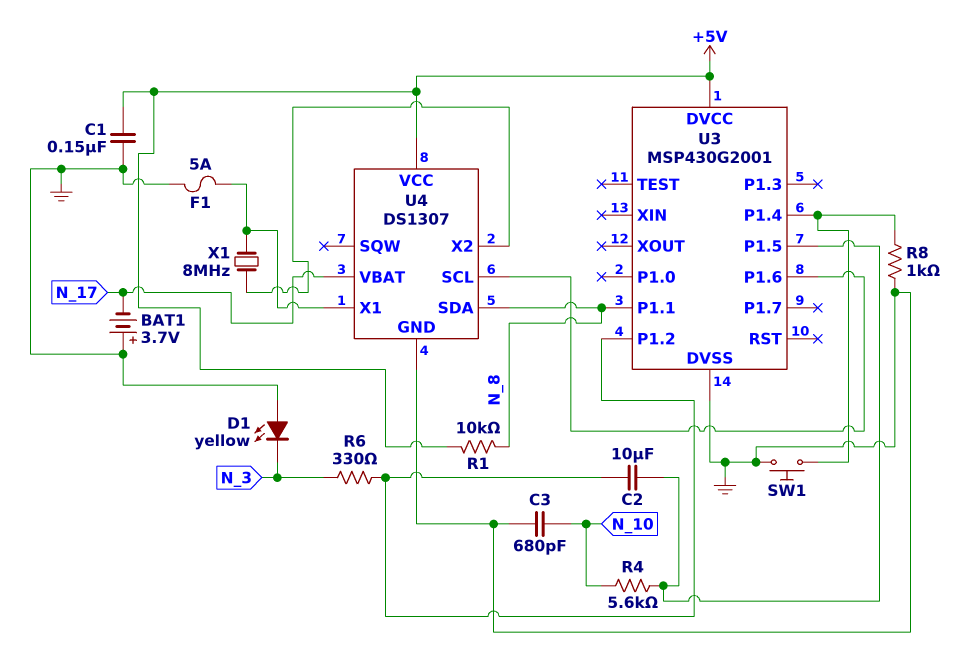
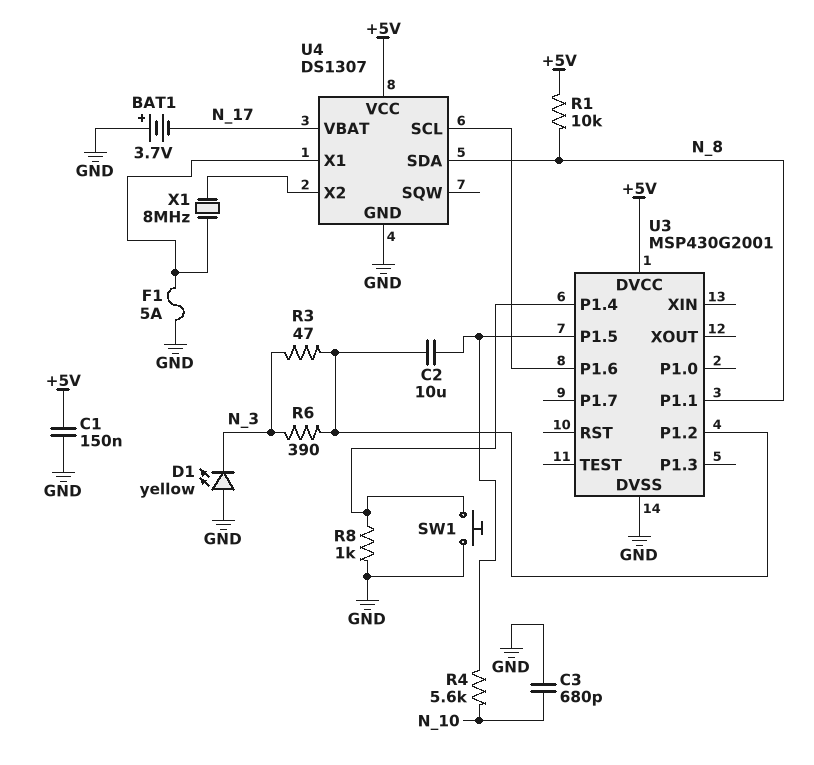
R3: none -> 47 (N_3, U3/P1.2)
R6: 330 (N_3, U3/P1.2) -> 390 (N_3, U3/P1.2)

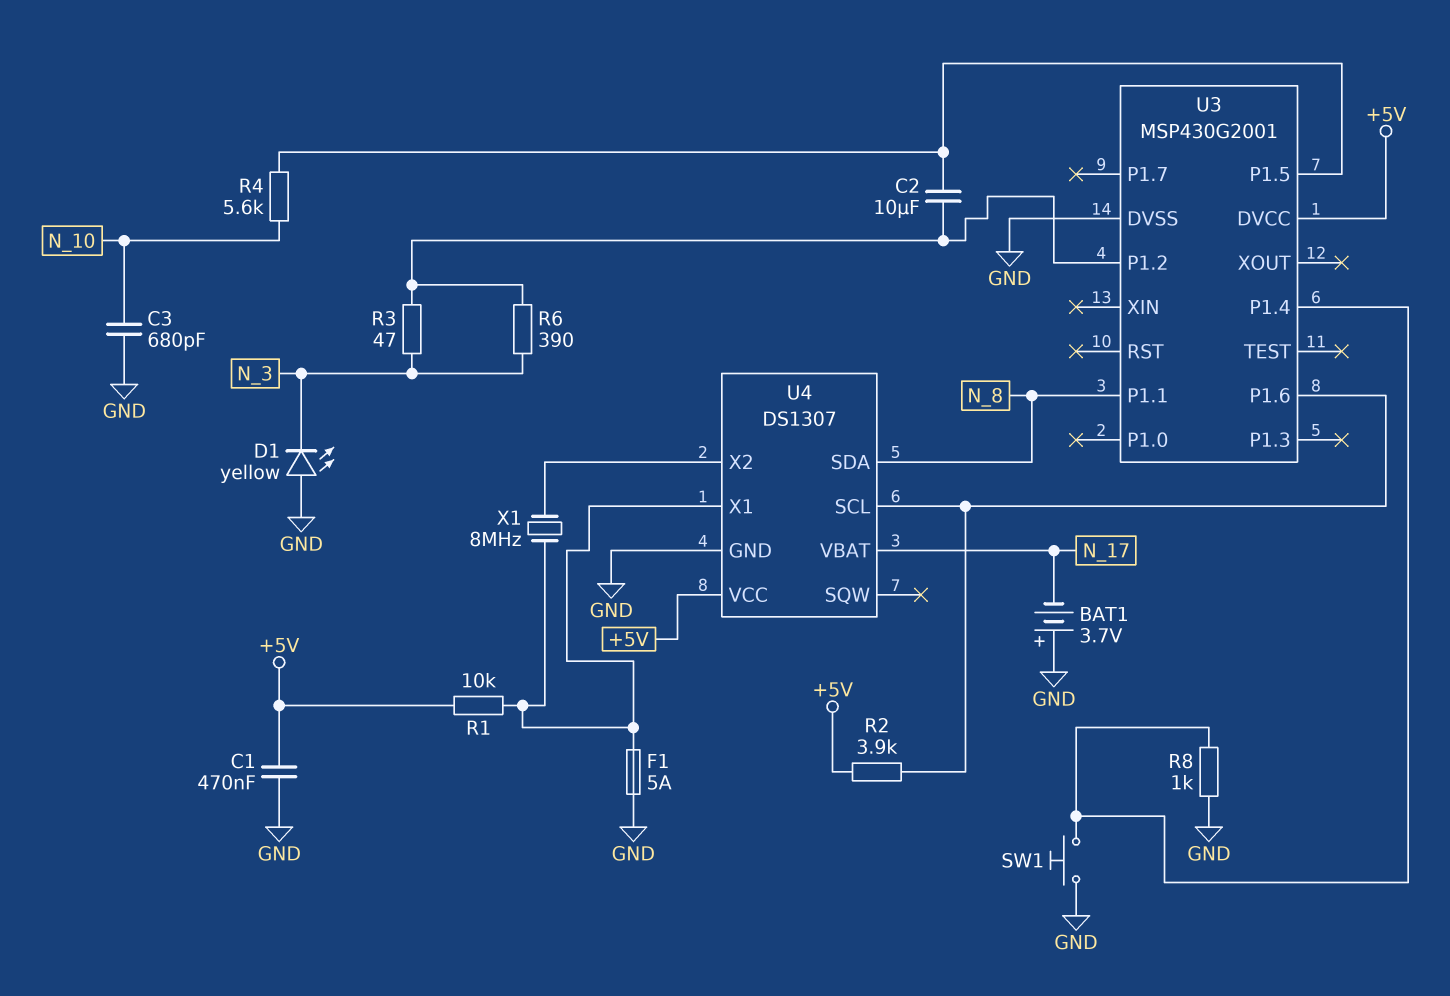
C1: 150nF (+5V, GND) -> 470nF (+5V, GND)
R1: 10k (+5V, N_8) -> 10k (+5V, U4/X1)
R2: none -> 3.9k (+5V, U3/P1.6)

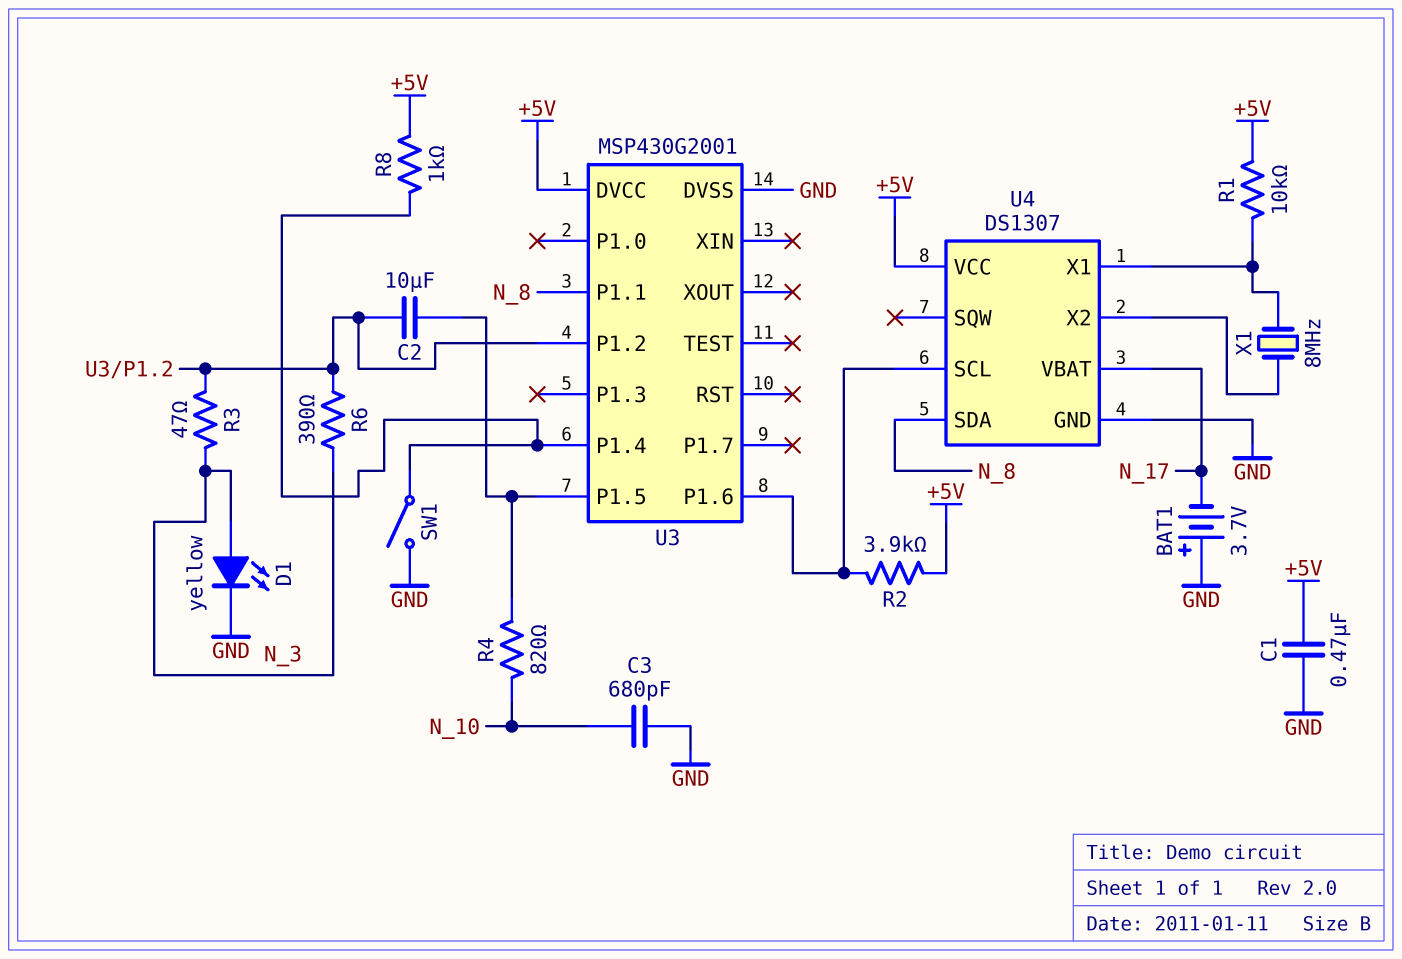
D1: LED yellow (A GND, K N_3) -> LED yellow (A N_3, K GND)
F1: 5A (GND, U4/X1) -> none
R4: 5.6k (N_10, U3/P1.5) -> 820 (N_10, U3/P1.5)
R8: 1k (GND, U3/P1.4) -> 1k (+5V, U3/P1.4)
SW1: button (GND, U3/P1.4) -> switch (GND, U3/P1.4)

